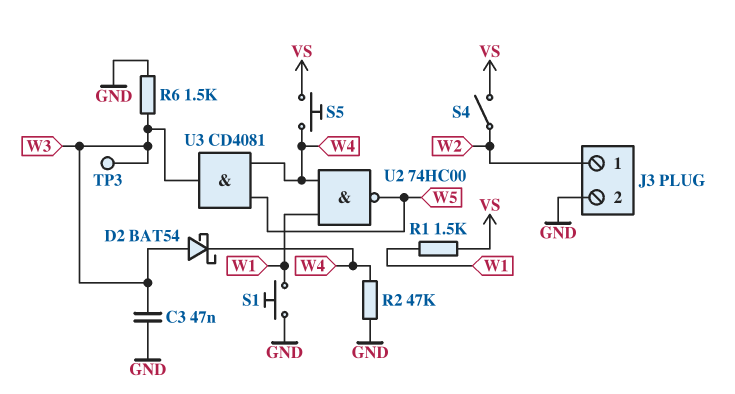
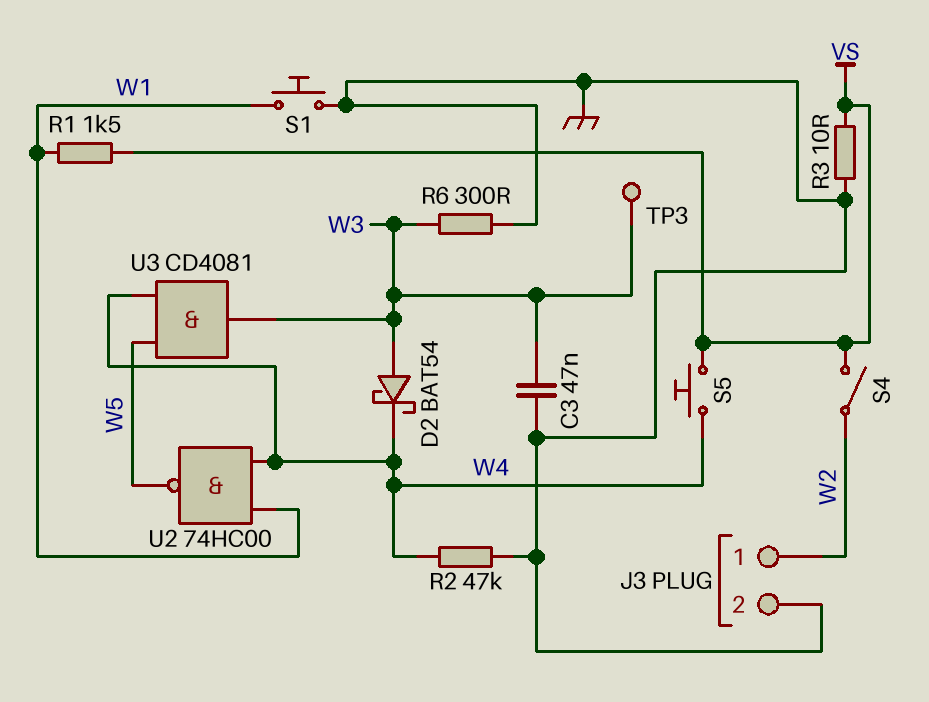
R3: none -> 10 (GND, VS)
R6: 1.5k (GND, W3) -> 300 (GND, W3)

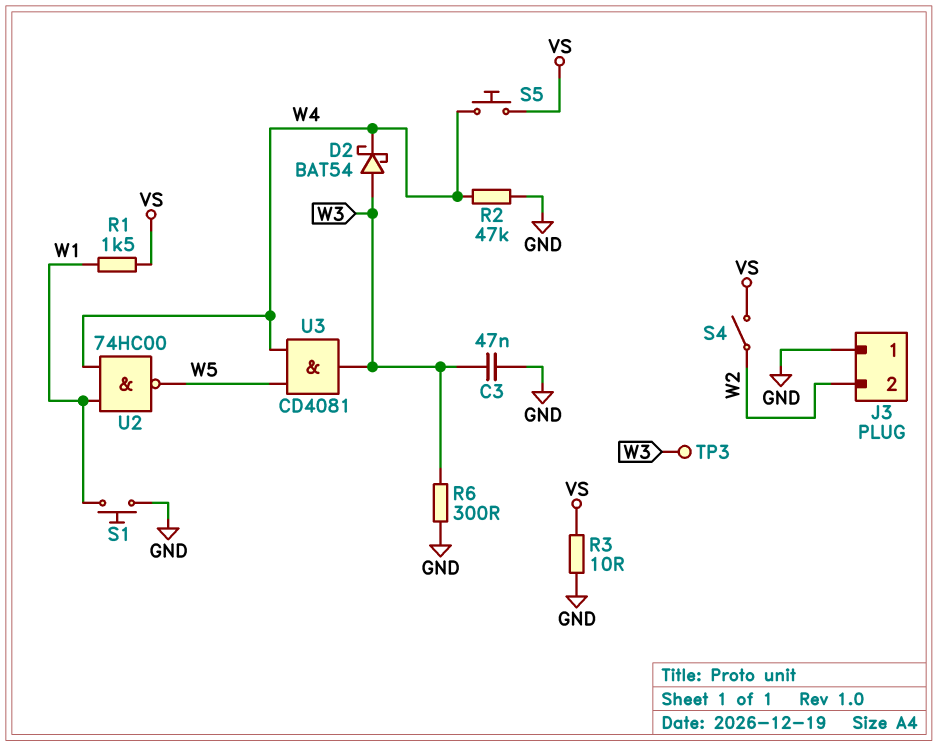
J3 pin 1: W2 -> GND
J3 pin 2: GND -> W2

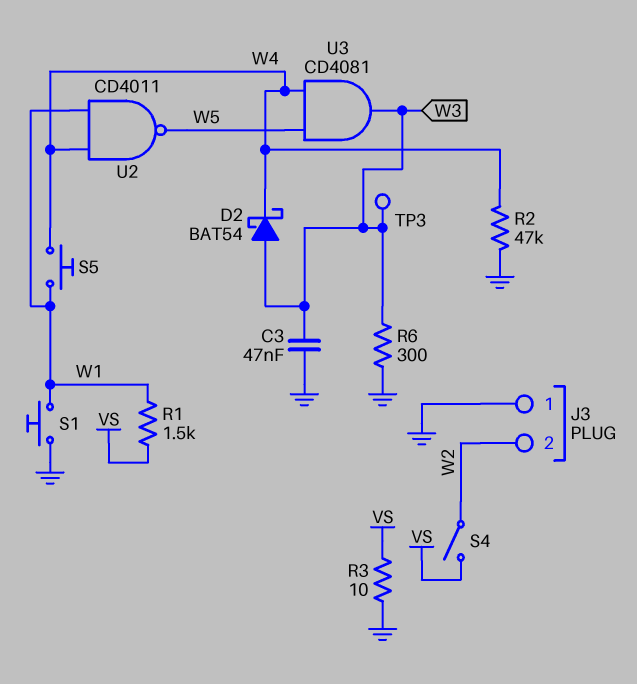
S5: button (VS, W4) -> button (W1, W4)
U2: NAND 74HC00 (in W1, in W4, out W5) -> NAND CD4011 (in W1, in W4, out W5)

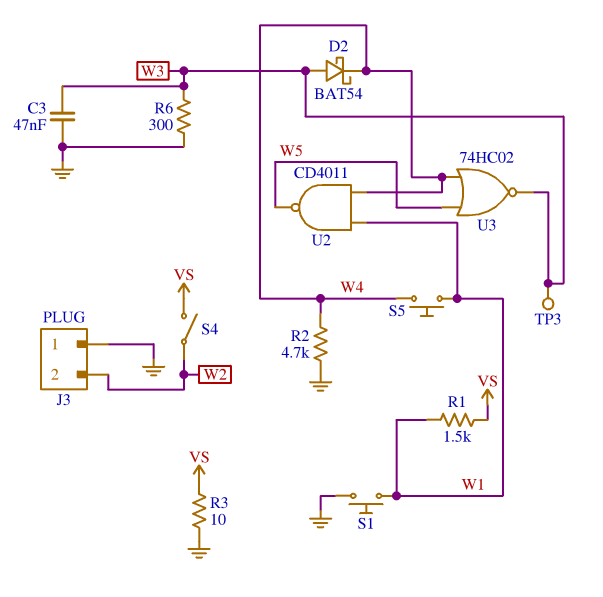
R2: 47k (GND, W4) -> 4.7k (GND, W4)
U3: AND CD4081 (in W4, in W5, out W3) -> NOR 74HC02 (in W4, in W5, out W3)

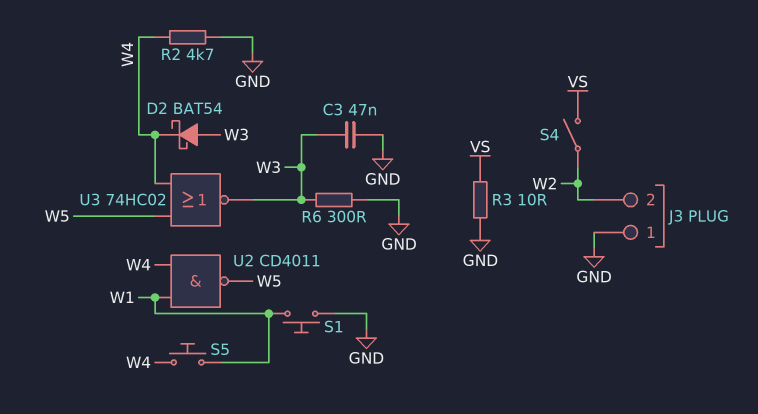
R1: 1.5k (VS, W1) -> none
TP3: test point (W3) -> none

